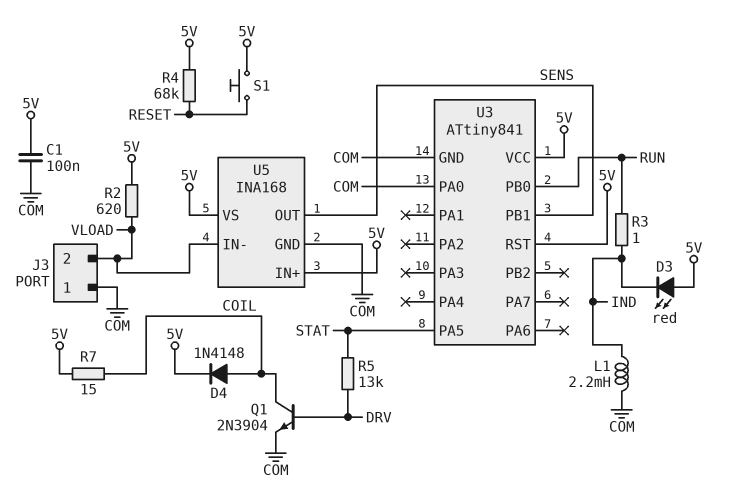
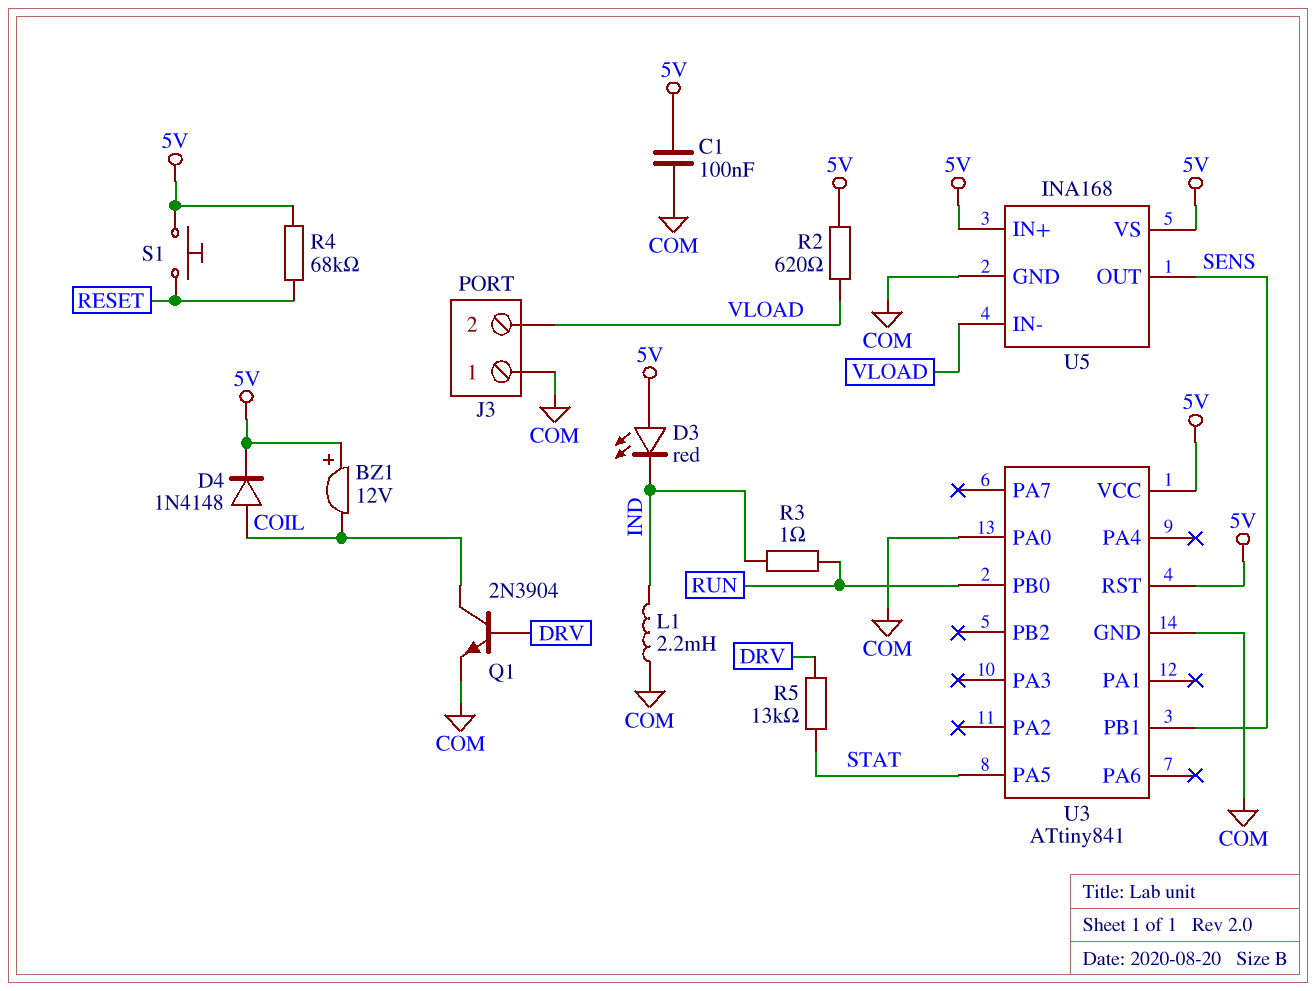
BZ1: none -> buzzer 12V (plus 5V, minus COIL)
R7: 15 (5V, COIL) -> none

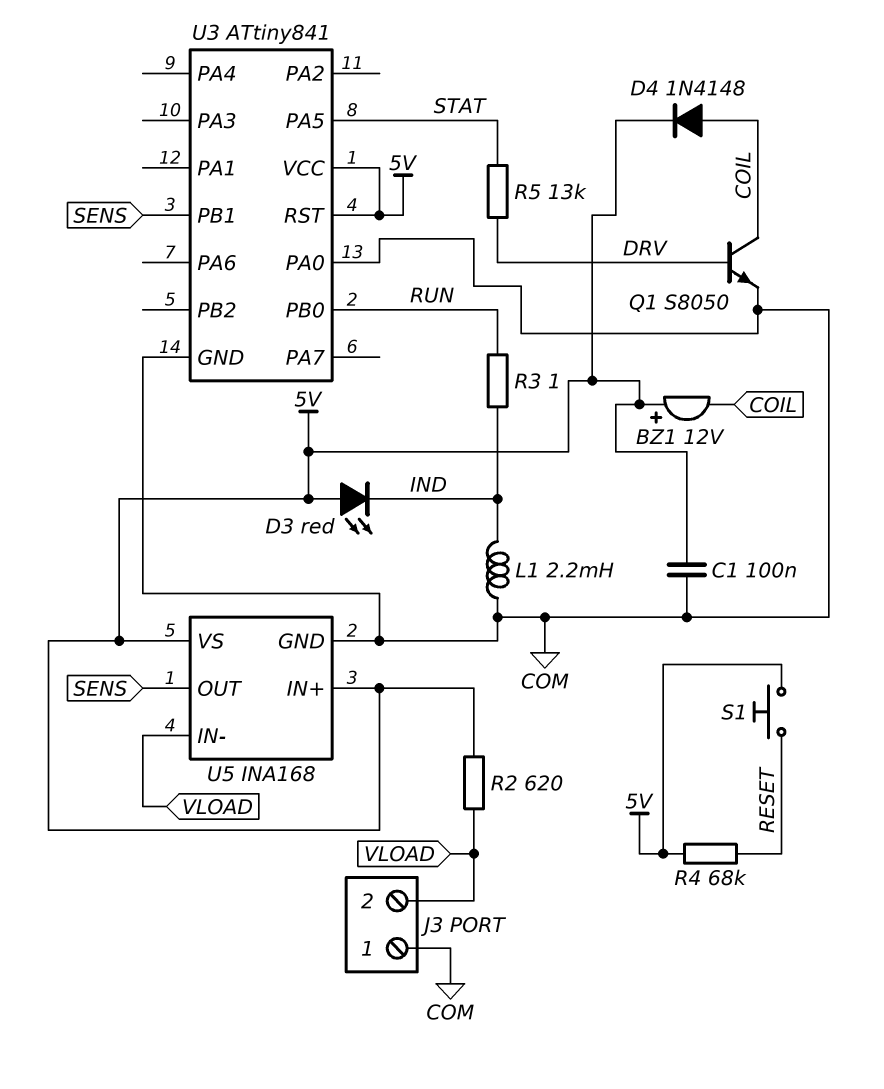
Q1: NPN 2N3904 (B DRV, C COIL, E COM) -> NPN S8050 (B DRV, C COIL, E COM)

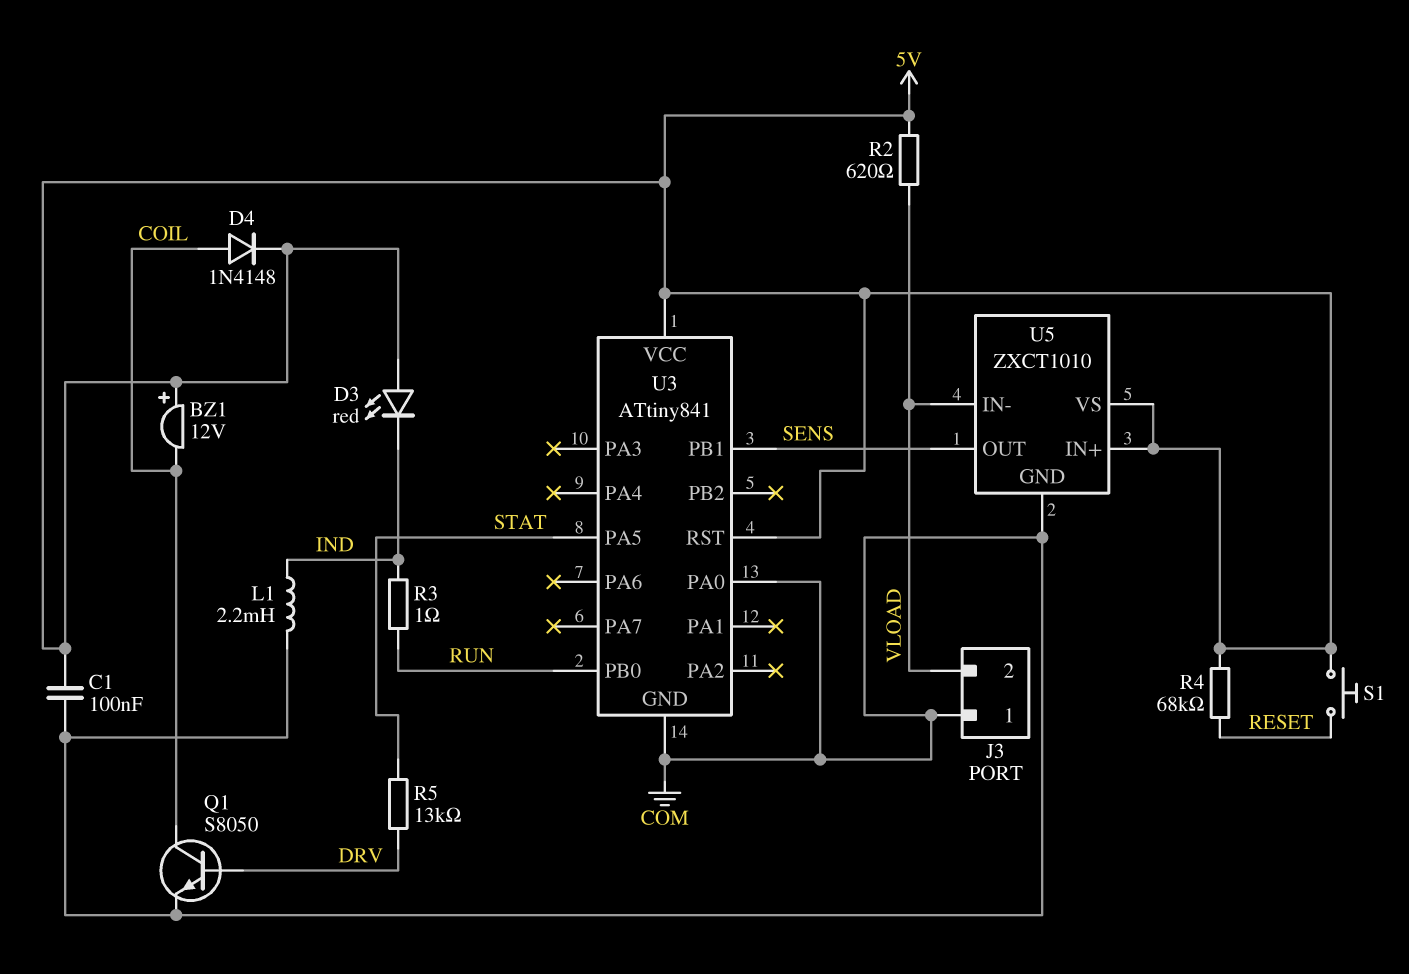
U5: INA168 -> ZXCT1010

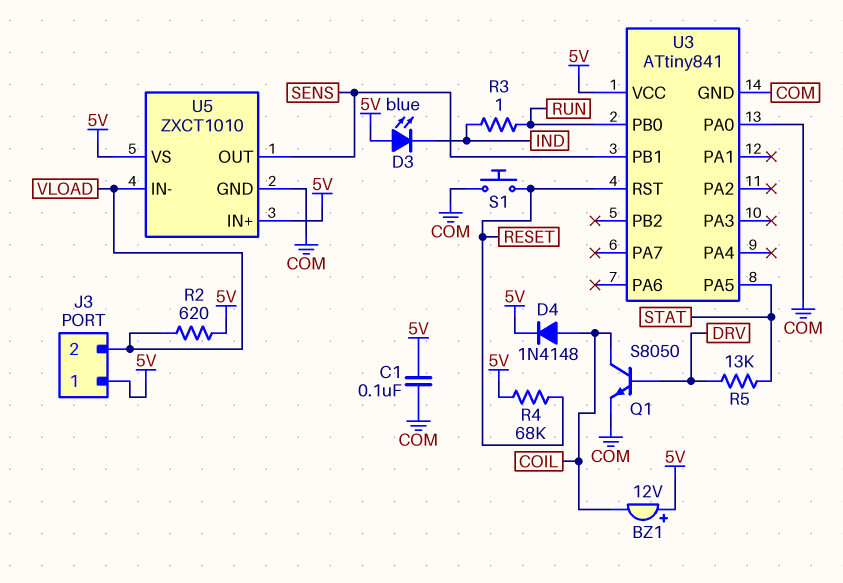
D3: LED red (A 5V, K IND) -> LED blue (A 5V, K IND)
J3 pin 1: COM -> 5V
L1: 2.2mH (COM, IND) -> none
S1: button (5V, RESET) -> button (COM, RESET)
U3 pin RST: 5V -> RESET

